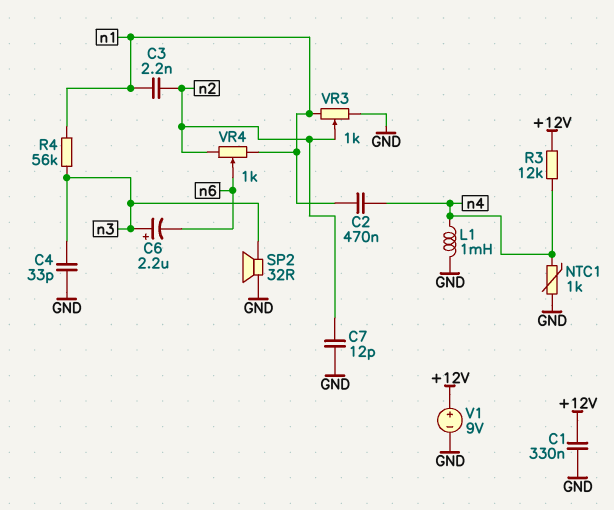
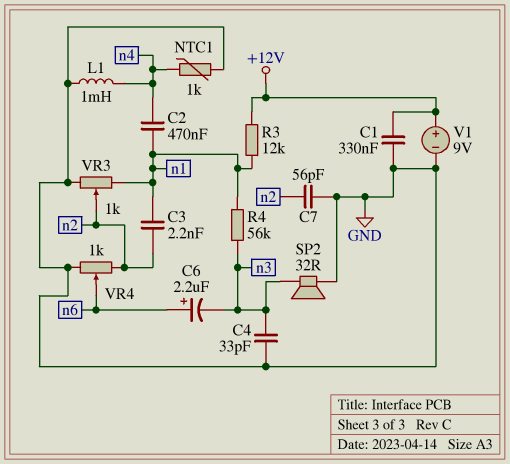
C6: 2.2uF (plus n3, minus n6) -> 2.2uF (plus n6, minus n3)
C7: 12pF (GND, n2) -> 56pF (GND, n2)
R3: 12k (+12V, n4) -> 12k (+12V, n1)
VR4: 1k (n1, n2, wiper n6) -> 1k (GND, n2, wiper n6)

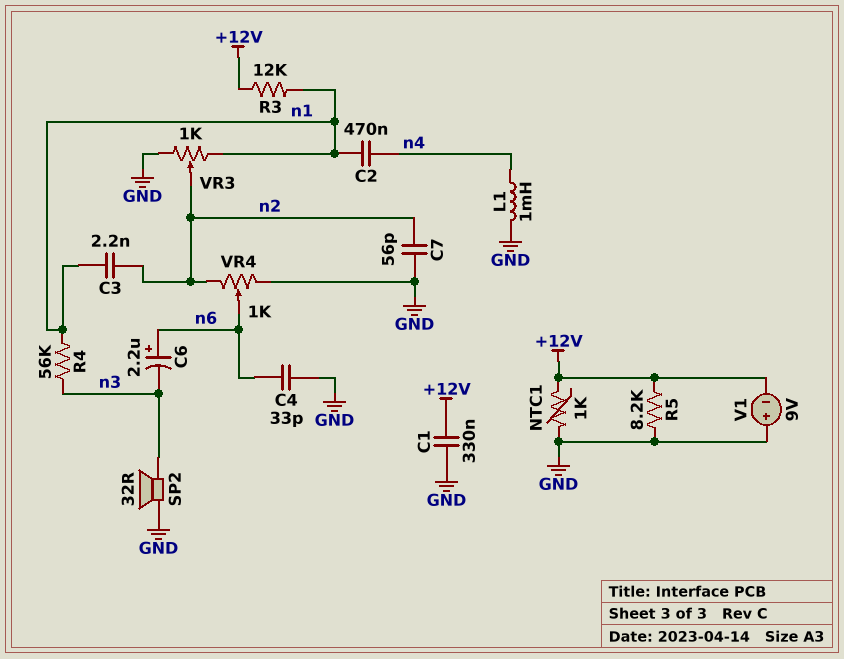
C4: 33pF (GND, n3) -> 33pF (GND, n6)
NTC1: 1k (GND, n4) -> 1k (+12V, GND)
R5: none -> 8.2k (+12V, GND)
V1: 9V (plus +12V, minus GND) -> 9V (plus GND, minus +12V)

